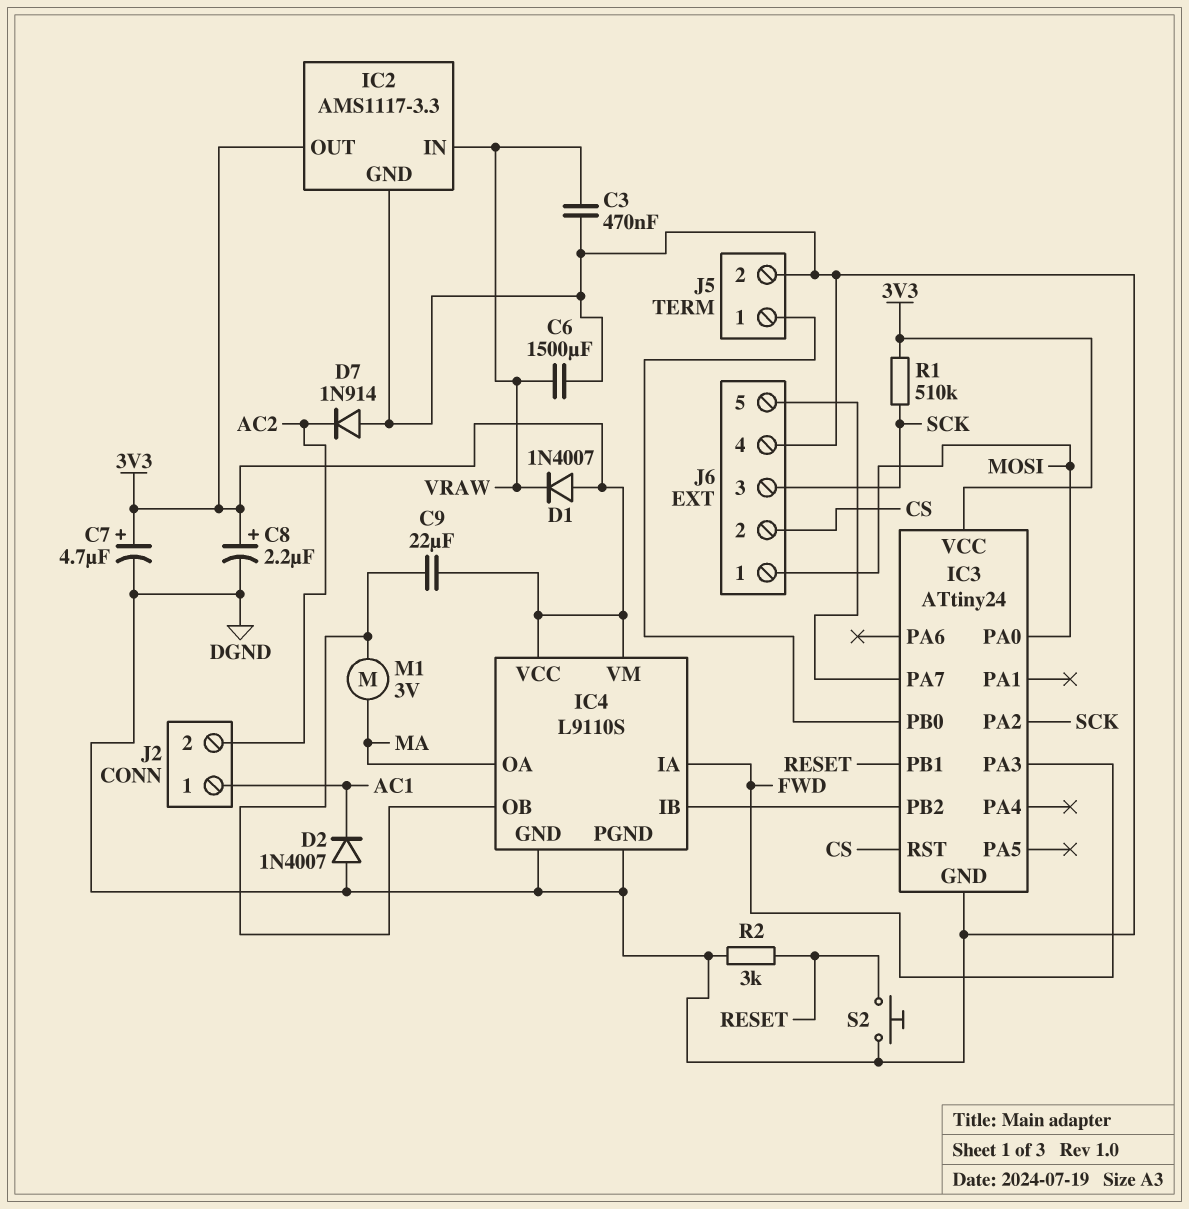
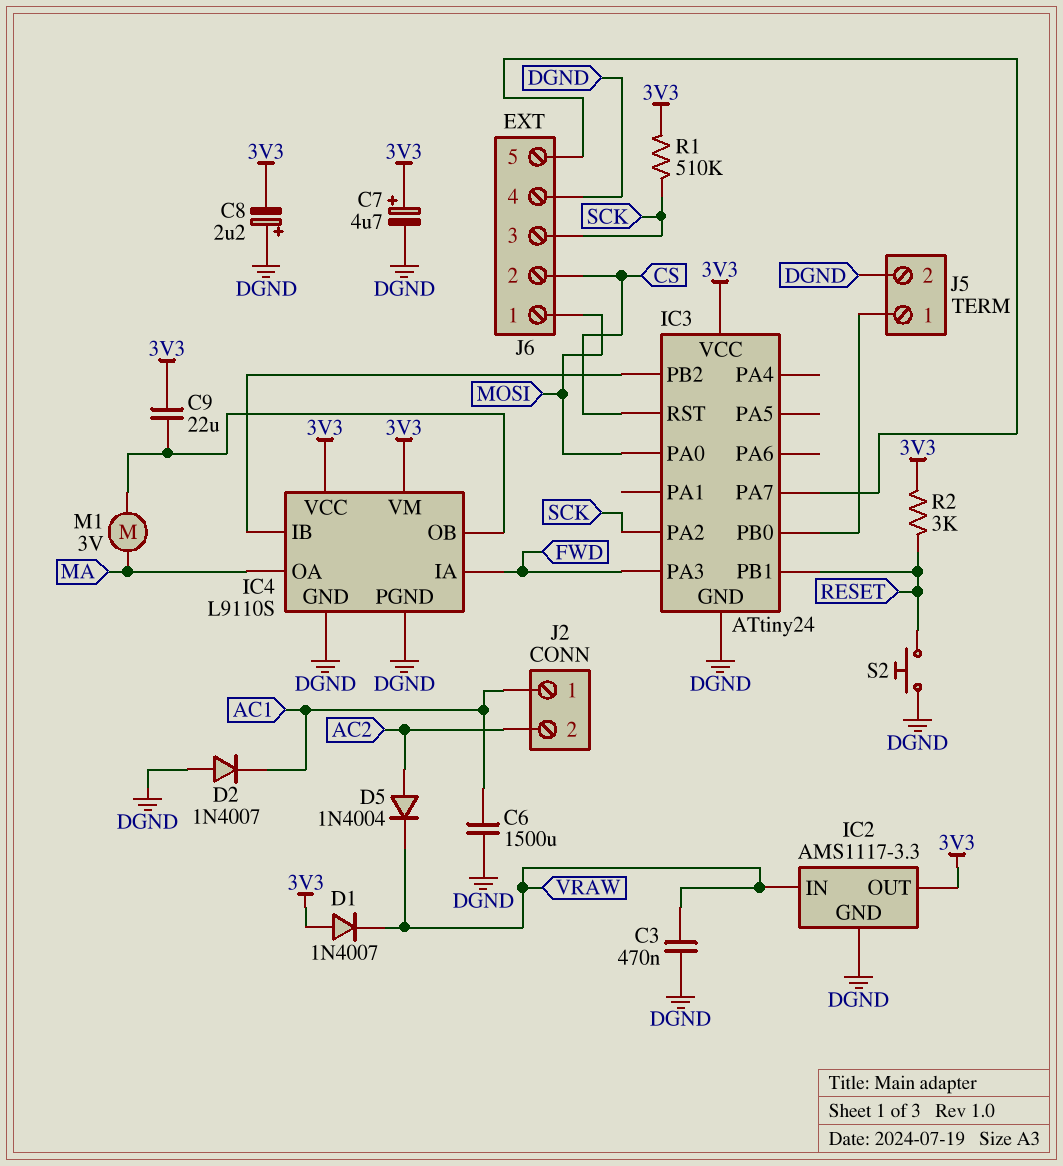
C6: 1500uF (DGND, VRAW) -> 1500uF (AC1, DGND)
C8: 2.2uF (plus 3V3, minus DGND) -> 2.2uF (plus DGND, minus 3V3)
D5: none -> diode 1N4004 (A AC2, K VRAW)
D7: diode 1N914 (A DGND, K AC2) -> none
R2: 3k (DGND, RESET) -> 3k (3V3, RESET)

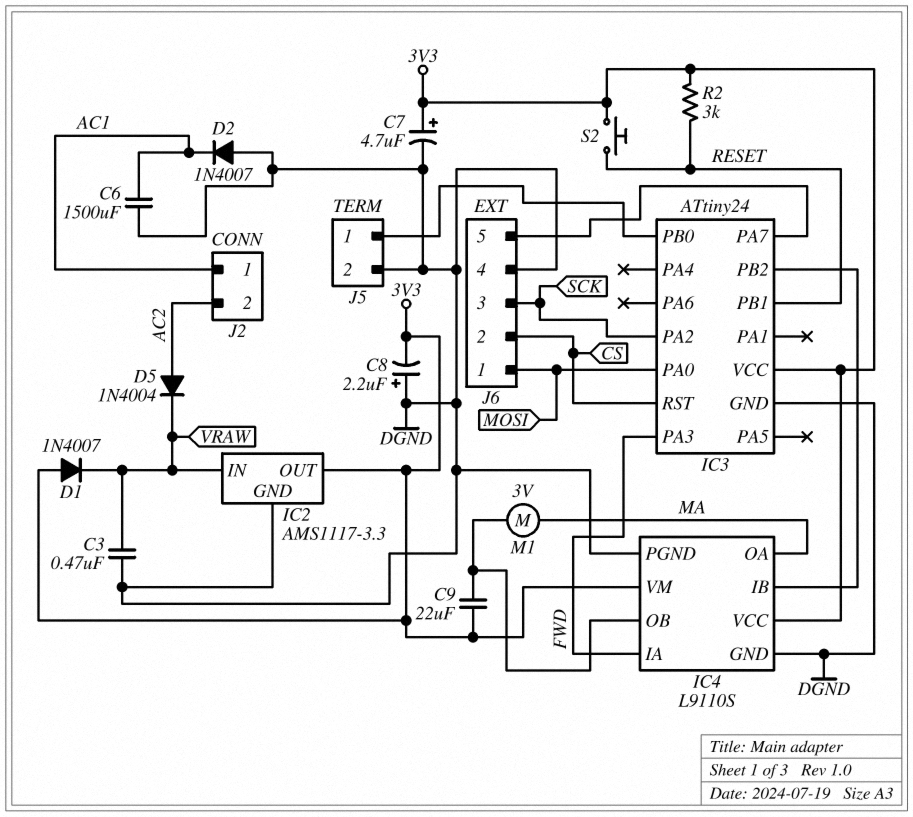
R1: 510k (3V3, SCK) -> none
S2: button (DGND, RESET) -> button (3V3, RESET)

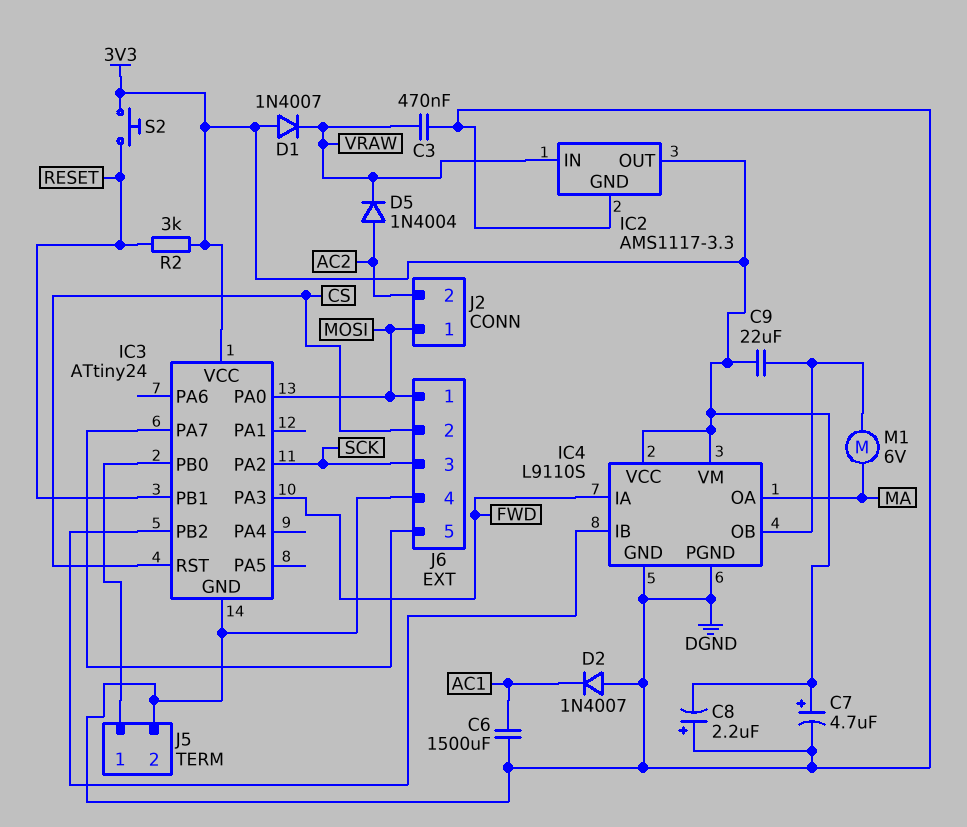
J2 pin 1: AC1 -> MOSI
M1: motor 3V (IC4/OB, MA) -> motor 6V (IC4/OB, MA)

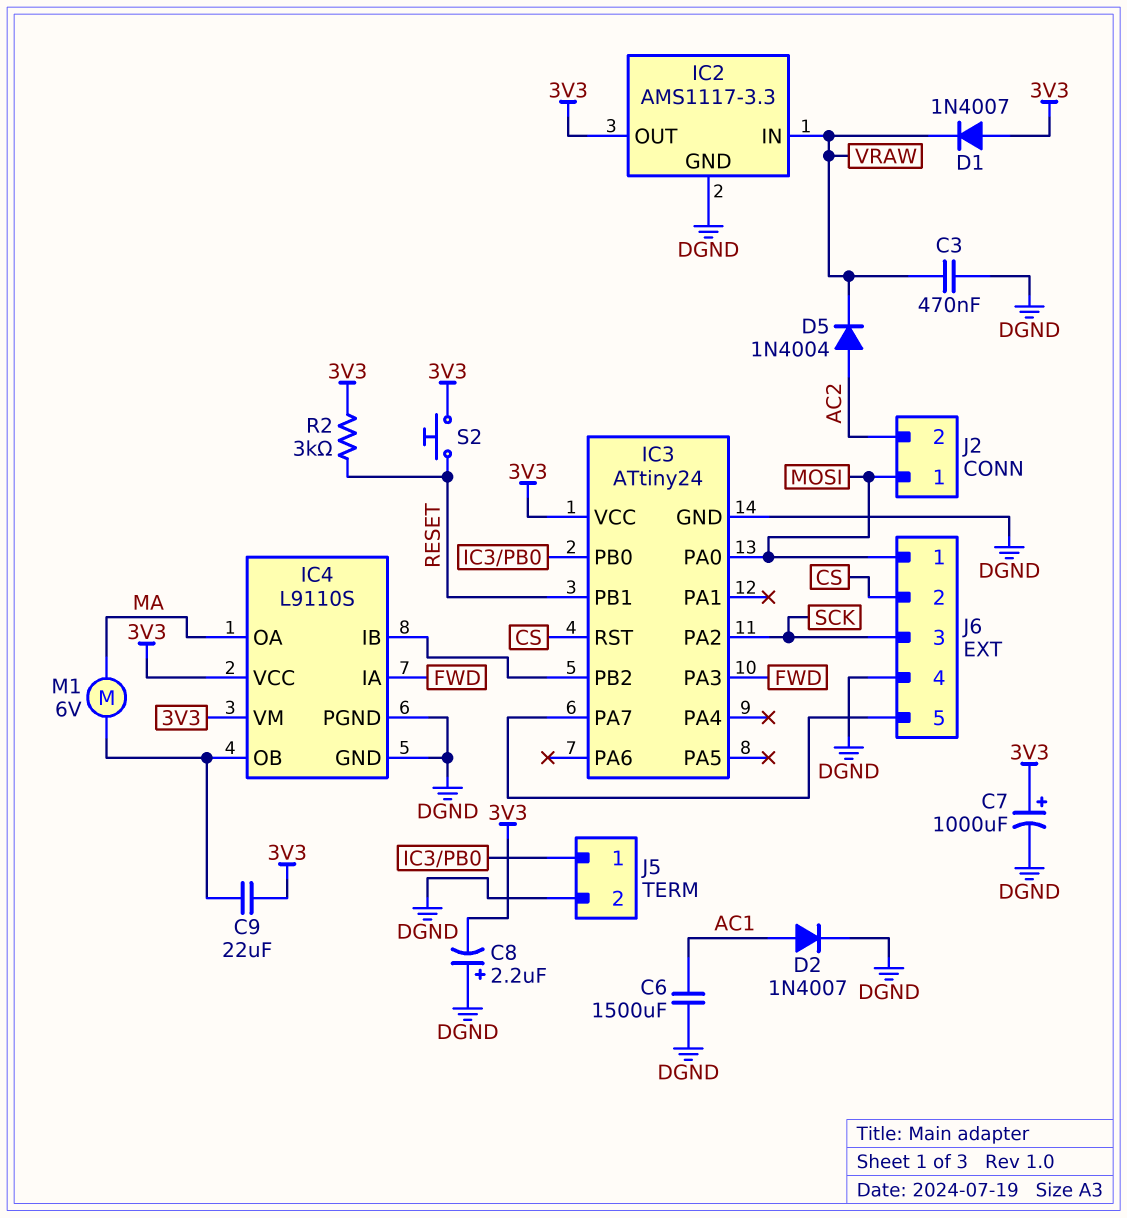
C7: 4.7uF (plus 3V3, minus DGND) -> 1000uF (plus 3V3, minus DGND)
D2: diode 1N4007 (A DGND, K AC1) -> diode 1N4007 (A AC1, K DGND)

